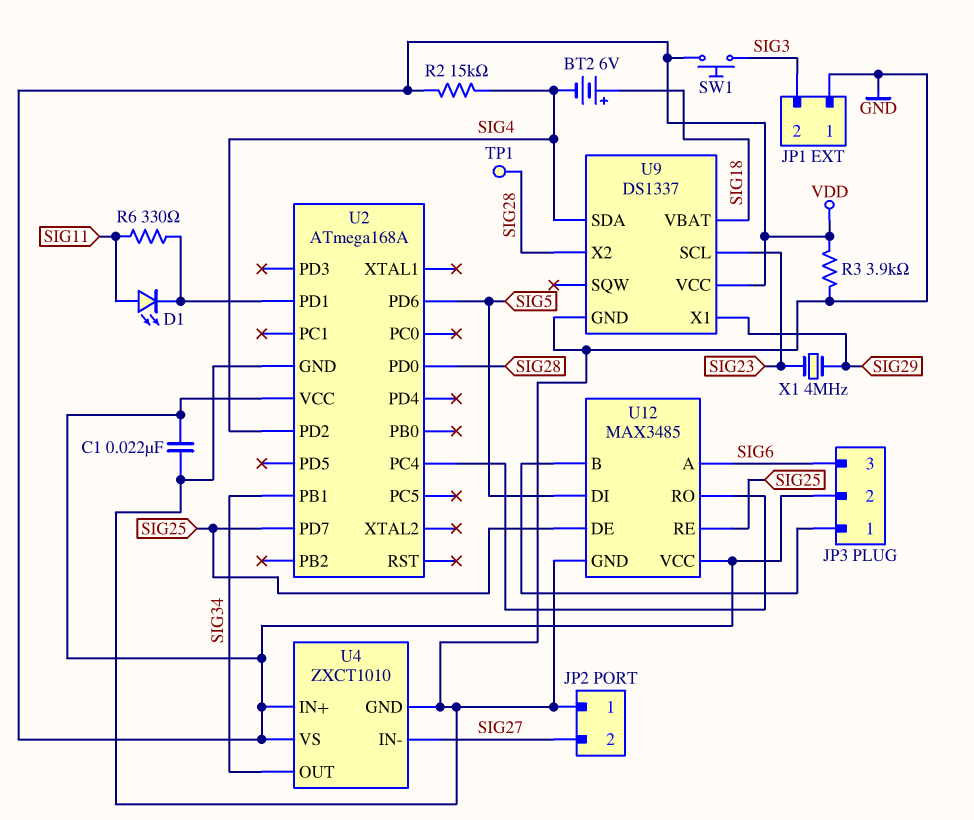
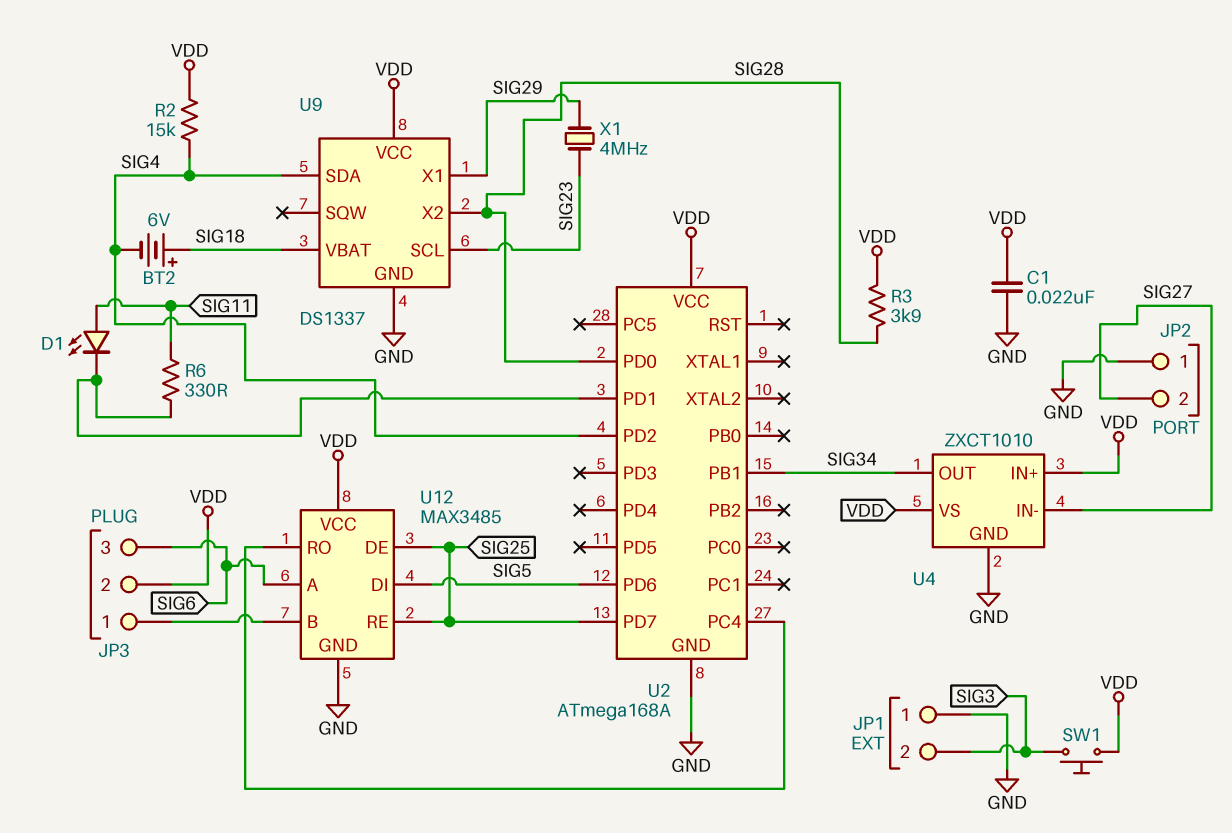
R3: 3.9k (GND, VDD) -> 3.9k (SIG28, VDD)
TP1: test point (SIG28) -> none

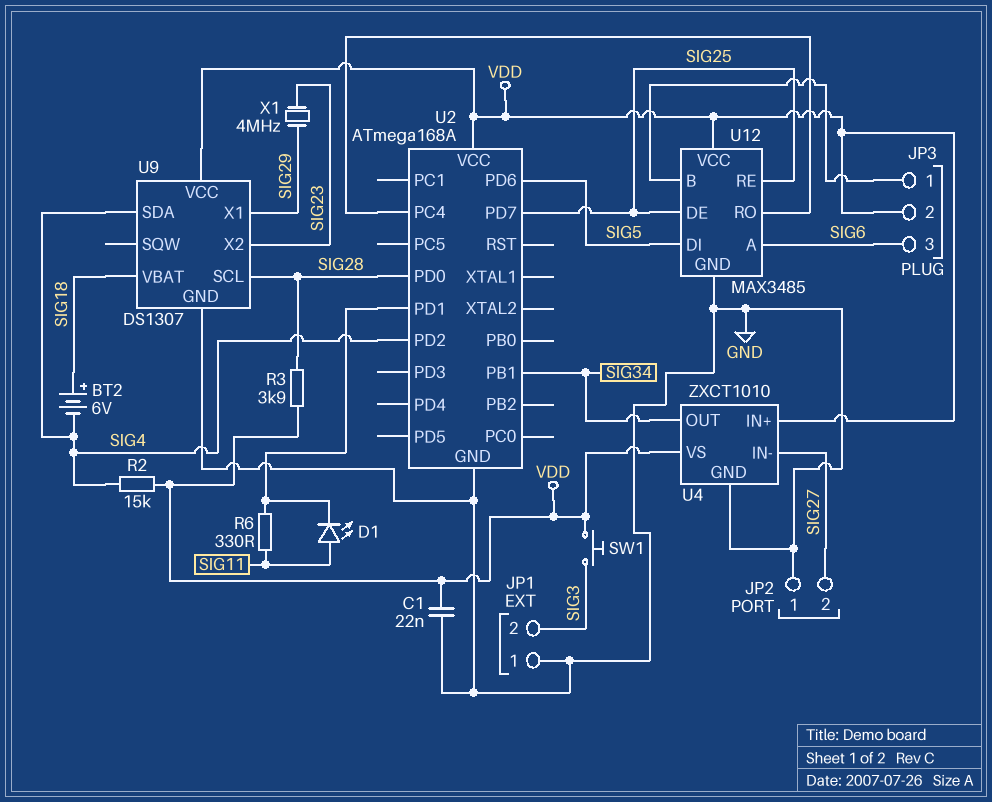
U9: DS1337 -> DS1307
U9 pin SCL: SIG23 -> SIG28
U9 pin X2: SIG28 -> SIG23

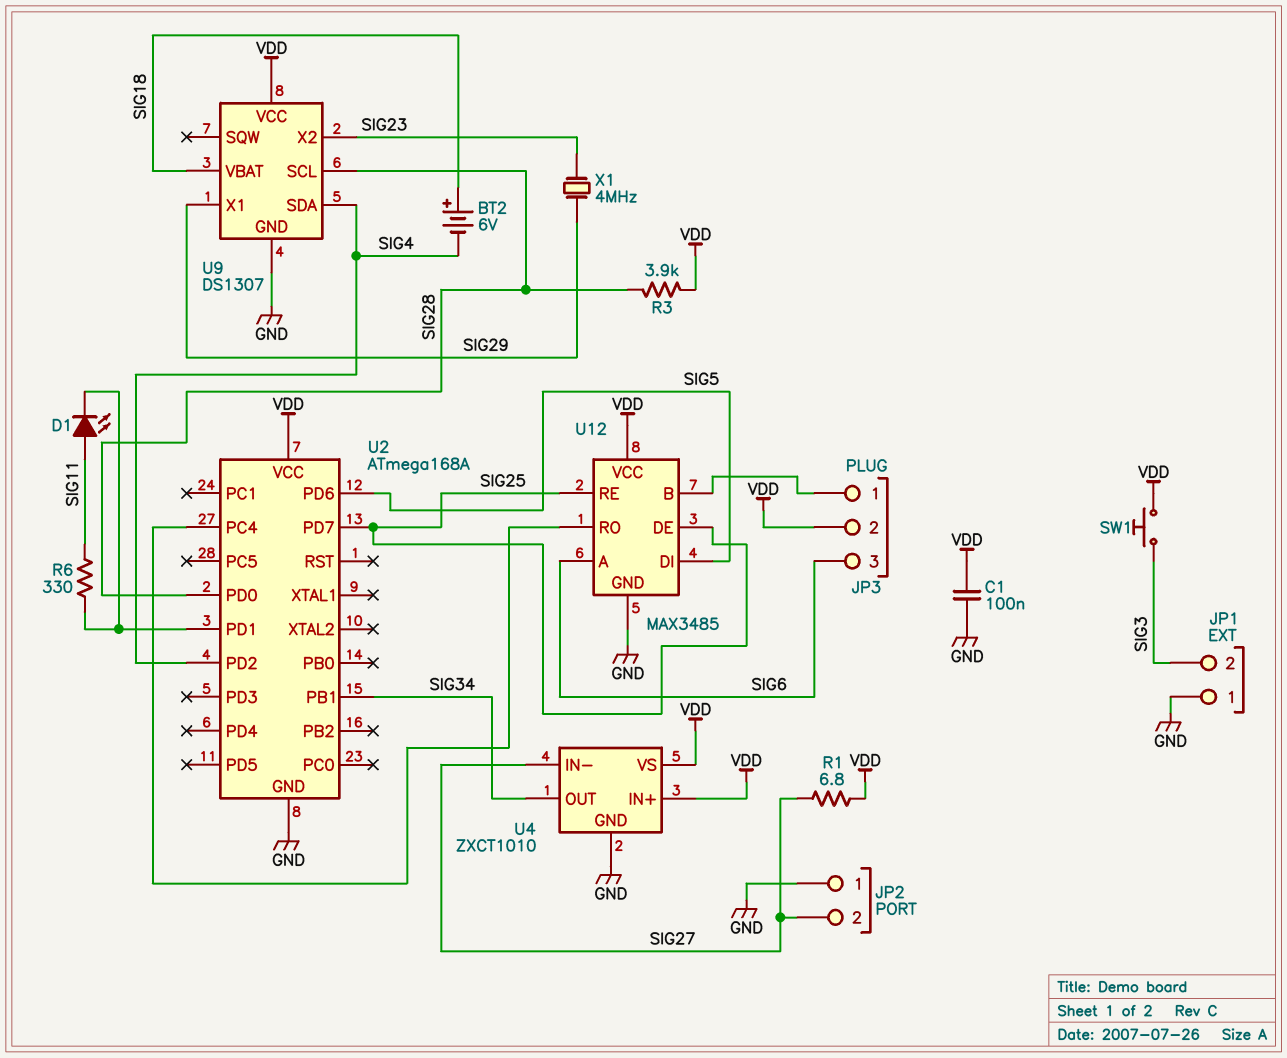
C1: 22nF (GND, VDD) -> 100nF (GND, VDD)
R1: none -> 6.8 (SIG27, VDD)
R2: 15k (SIG4, VDD) -> none

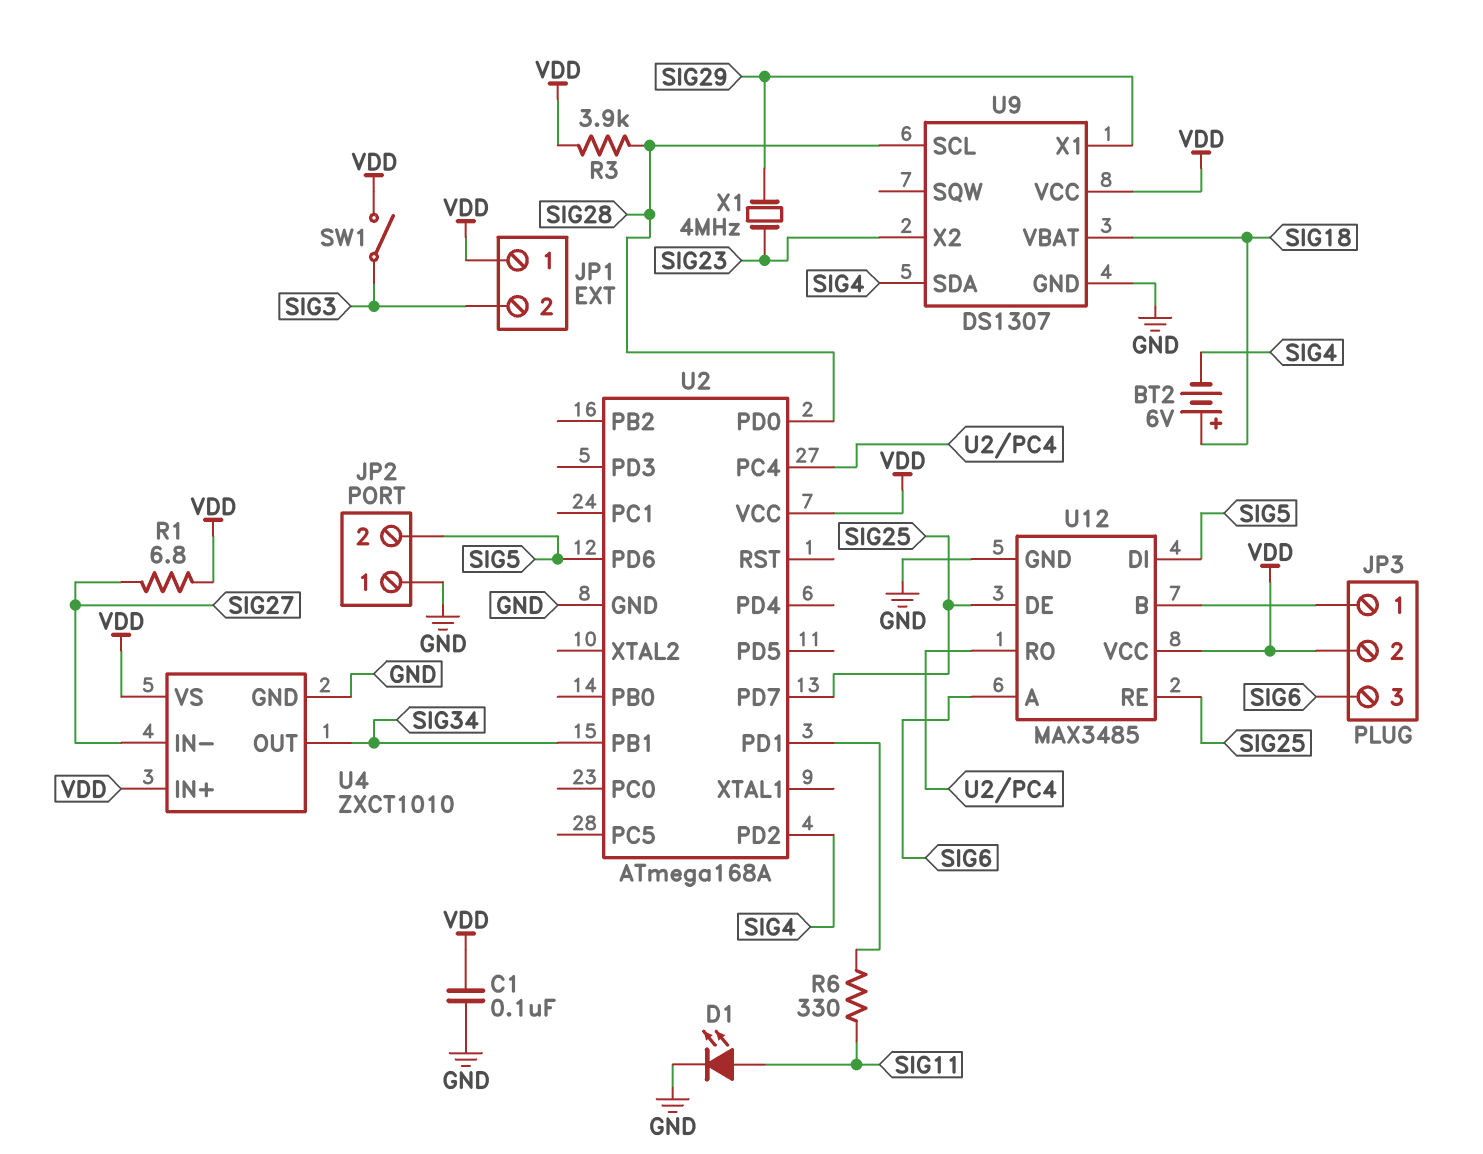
D1: LED (A SIG11, K U2/PD1) -> LED (A SIG11, K GND)
JP1 pin 1: GND -> VDD
JP2 pin 2: SIG27 -> SIG5
SW1: button (SIG3, VDD) -> switch (SIG3, VDD)

